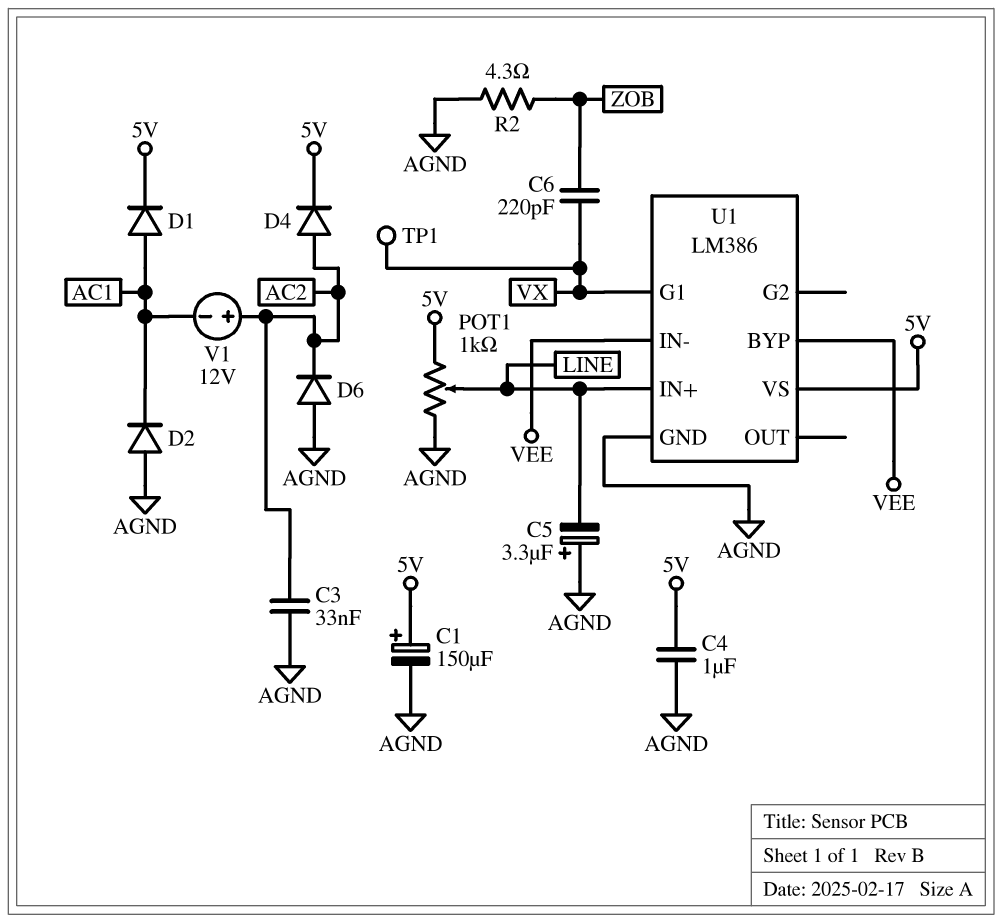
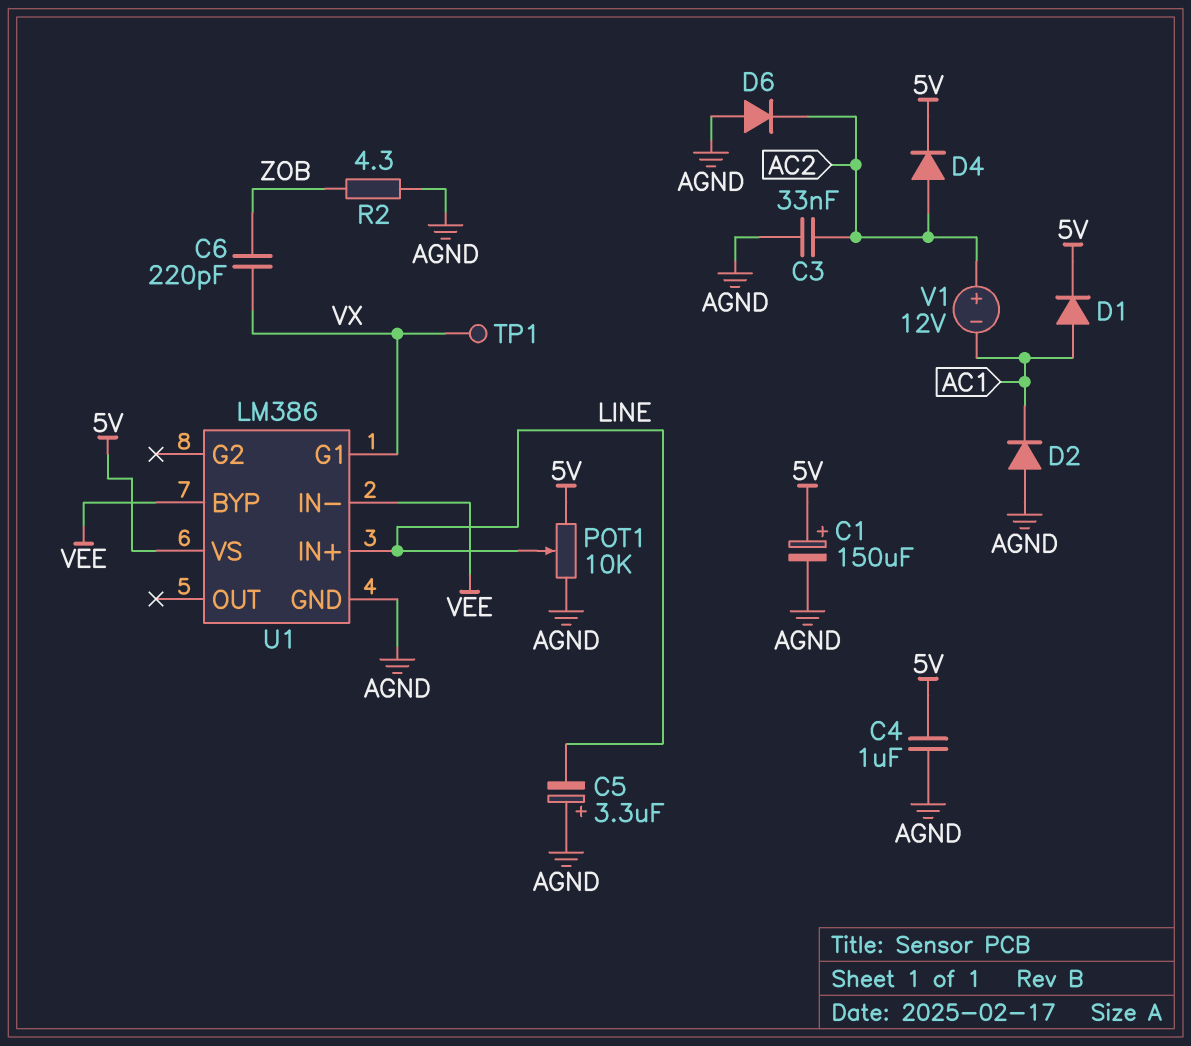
POT1: 1k (5V, AGND, wiper LINE) -> 10k (5V, AGND, wiper LINE)

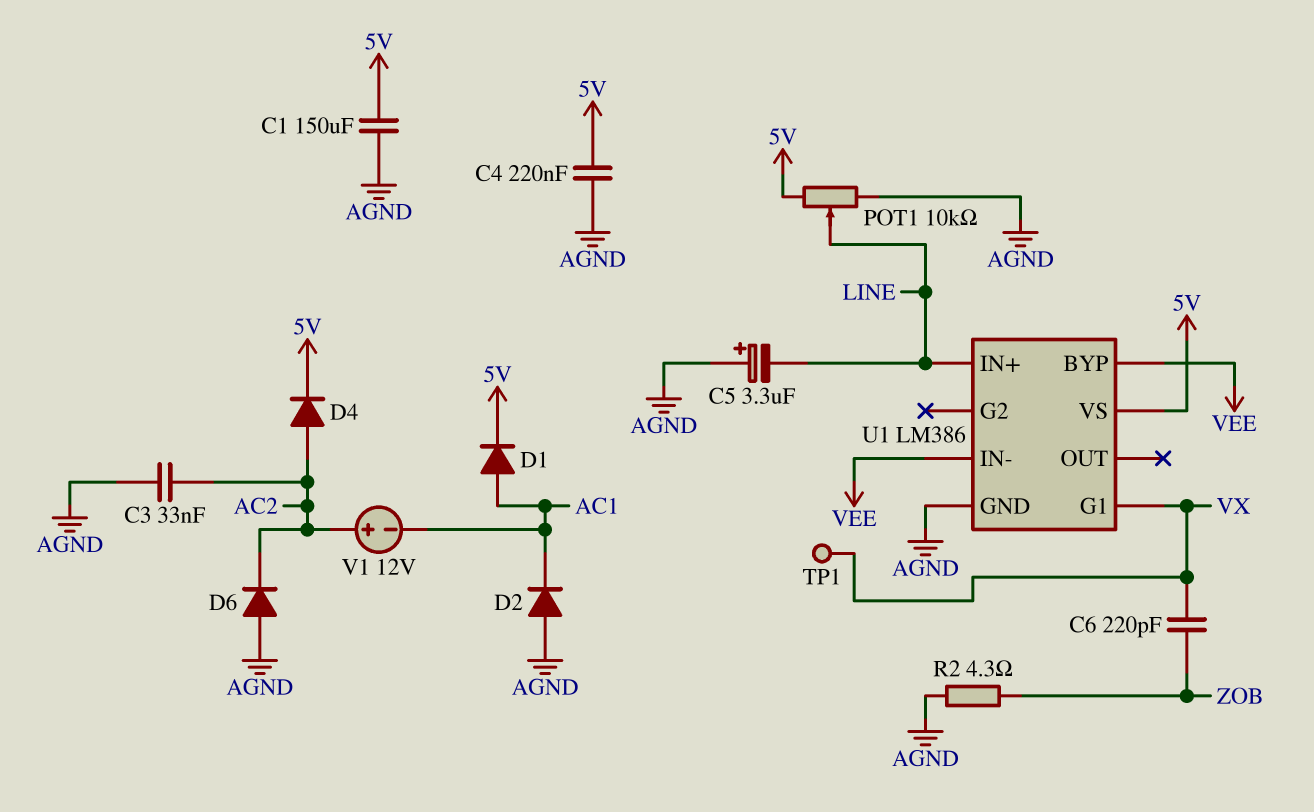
C1: 150uF (plus 5V, minus AGND) -> 150uF (5V, AGND)
C4: 1uF (5V, AGND) -> 220nF (5V, AGND)

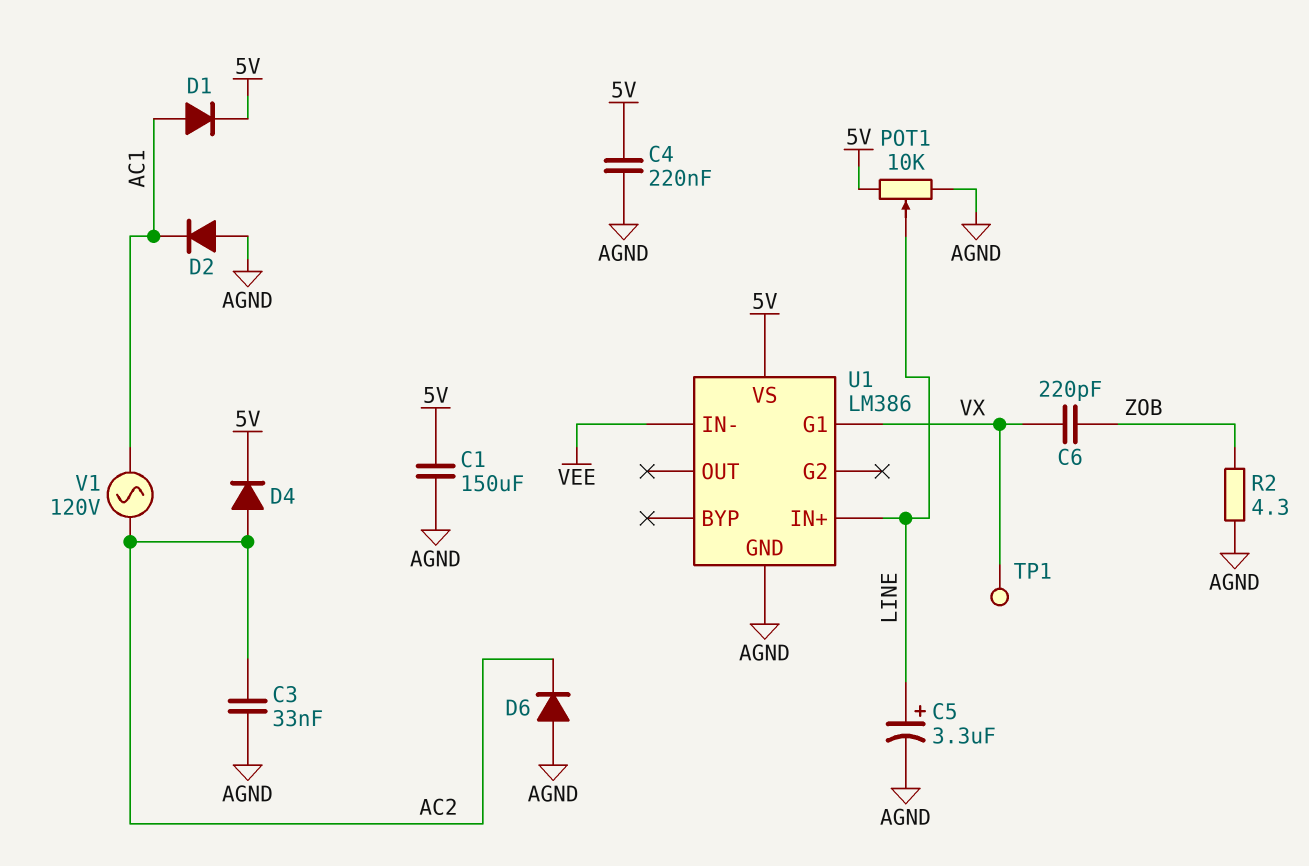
C5: 3.3uF (plus AGND, minus LINE) -> 3.3uF (plus LINE, minus AGND)
U1 pin BYP: VEE -> none
V1: 12V (plus AC2, minus AC1) -> AC 120V (AC1, AC2)

